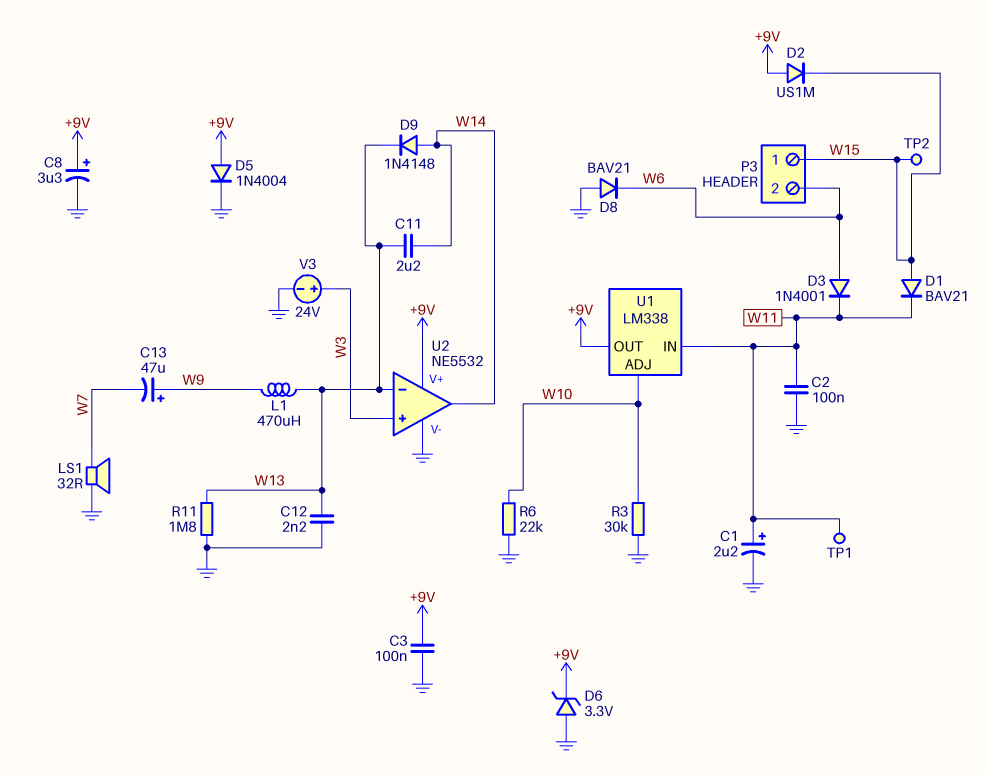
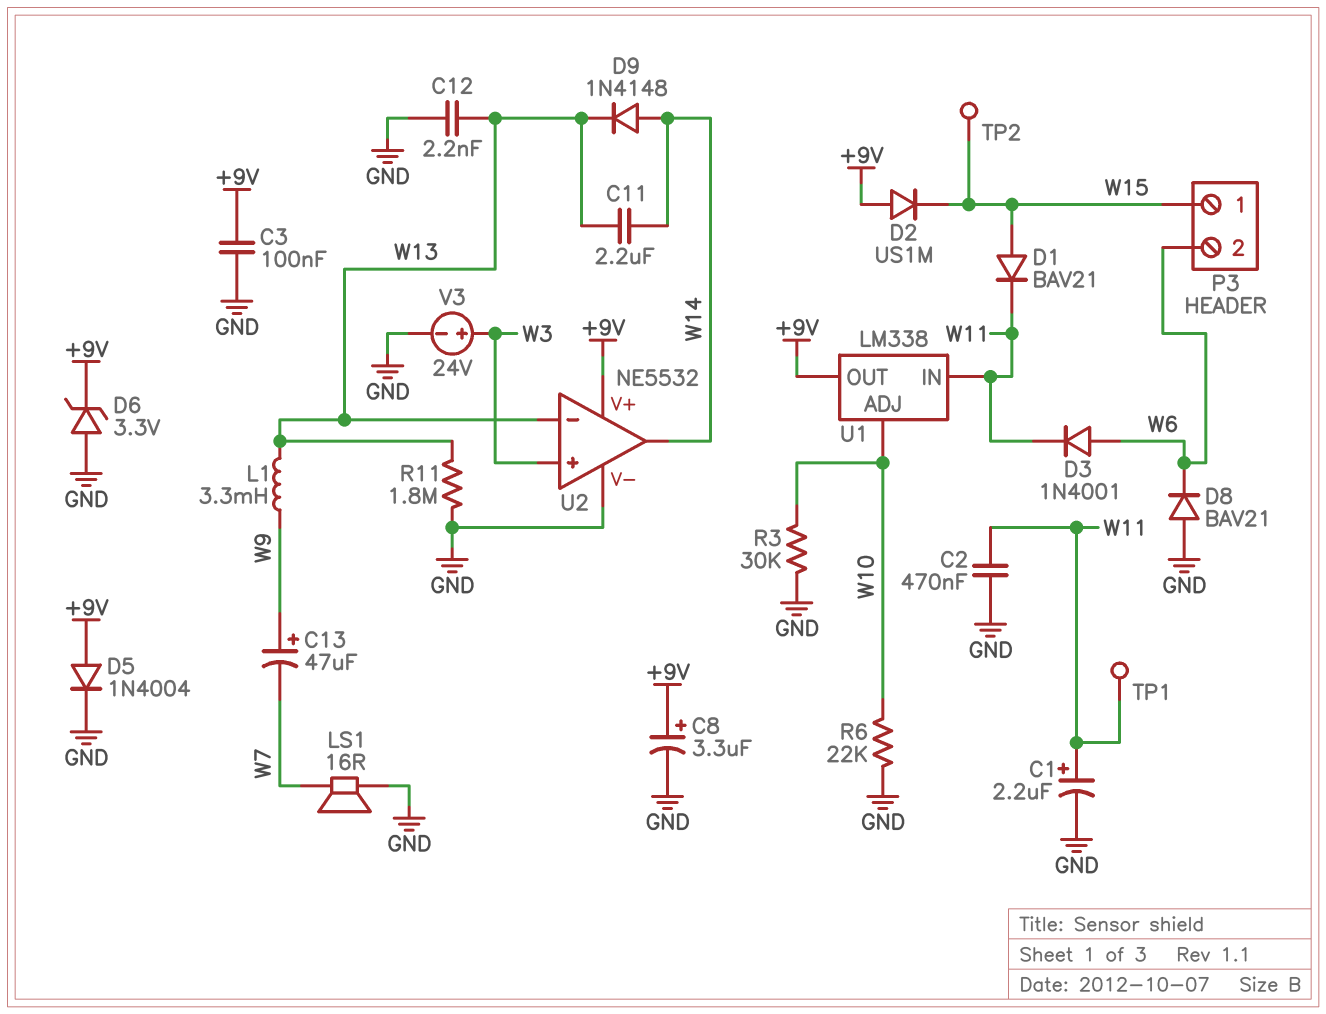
C2: 100nF (GND, W11) -> 470nF (GND, W11)
L1: 470uH (W9, W13) -> 3.3mH (W9, W13)
LS1: speaker 32R (GND, W7) -> speaker 16R (GND, W7)

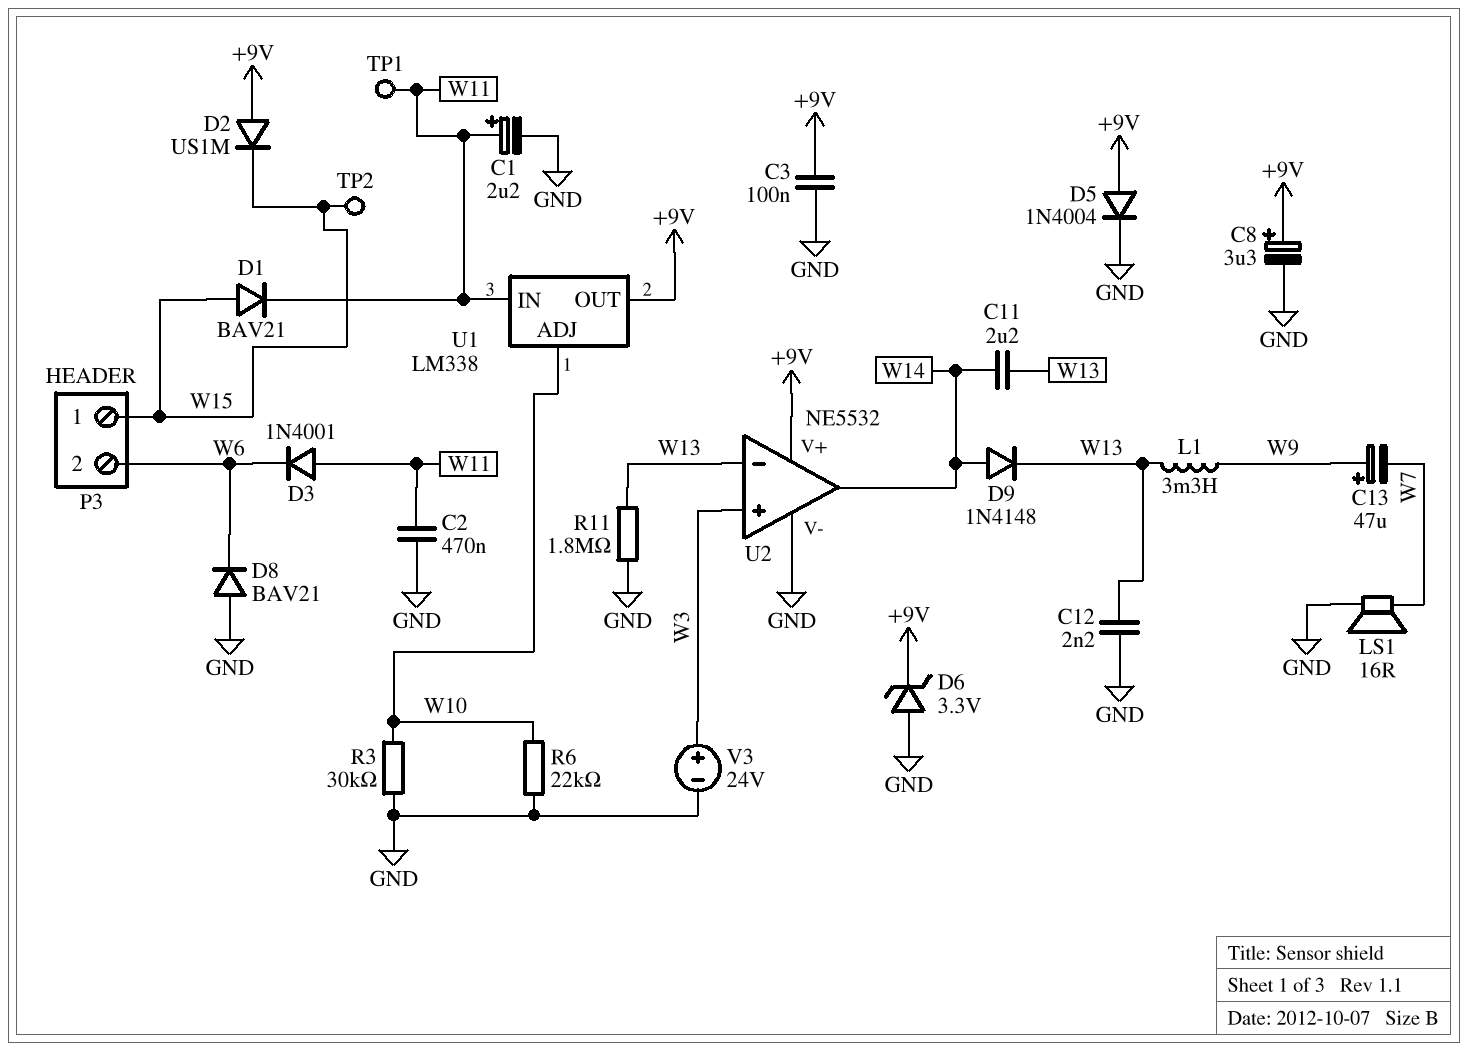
D3: diode 1N4001 (A W6, K W11) -> diode 1N4001 (A W11, K W6)

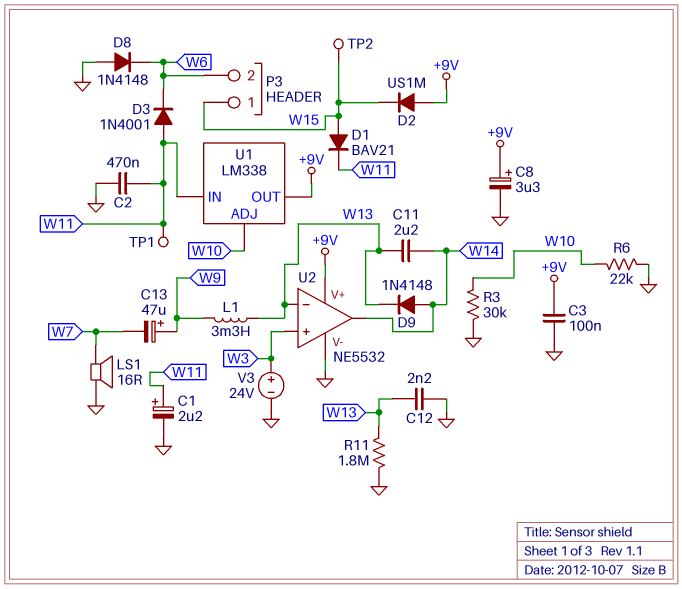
D5: diode 1N4004 (A +9V, K GND) -> none
D6: zener 3.3V (A GND, K +9V) -> none
D8: diode BAV21 (A GND, K W6) -> diode 1N4148 (A GND, K W6)

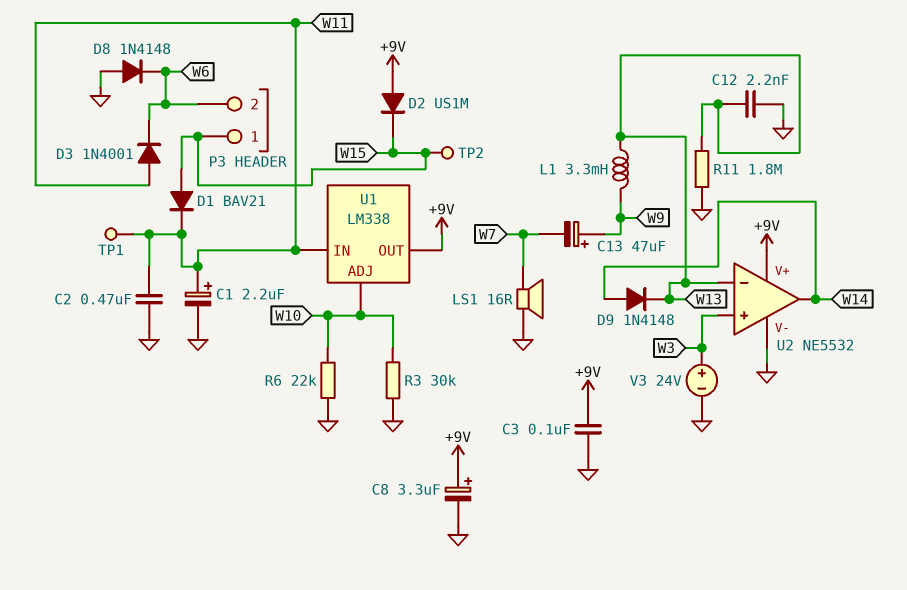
C11: 2.2uF (W13, W14) -> none

